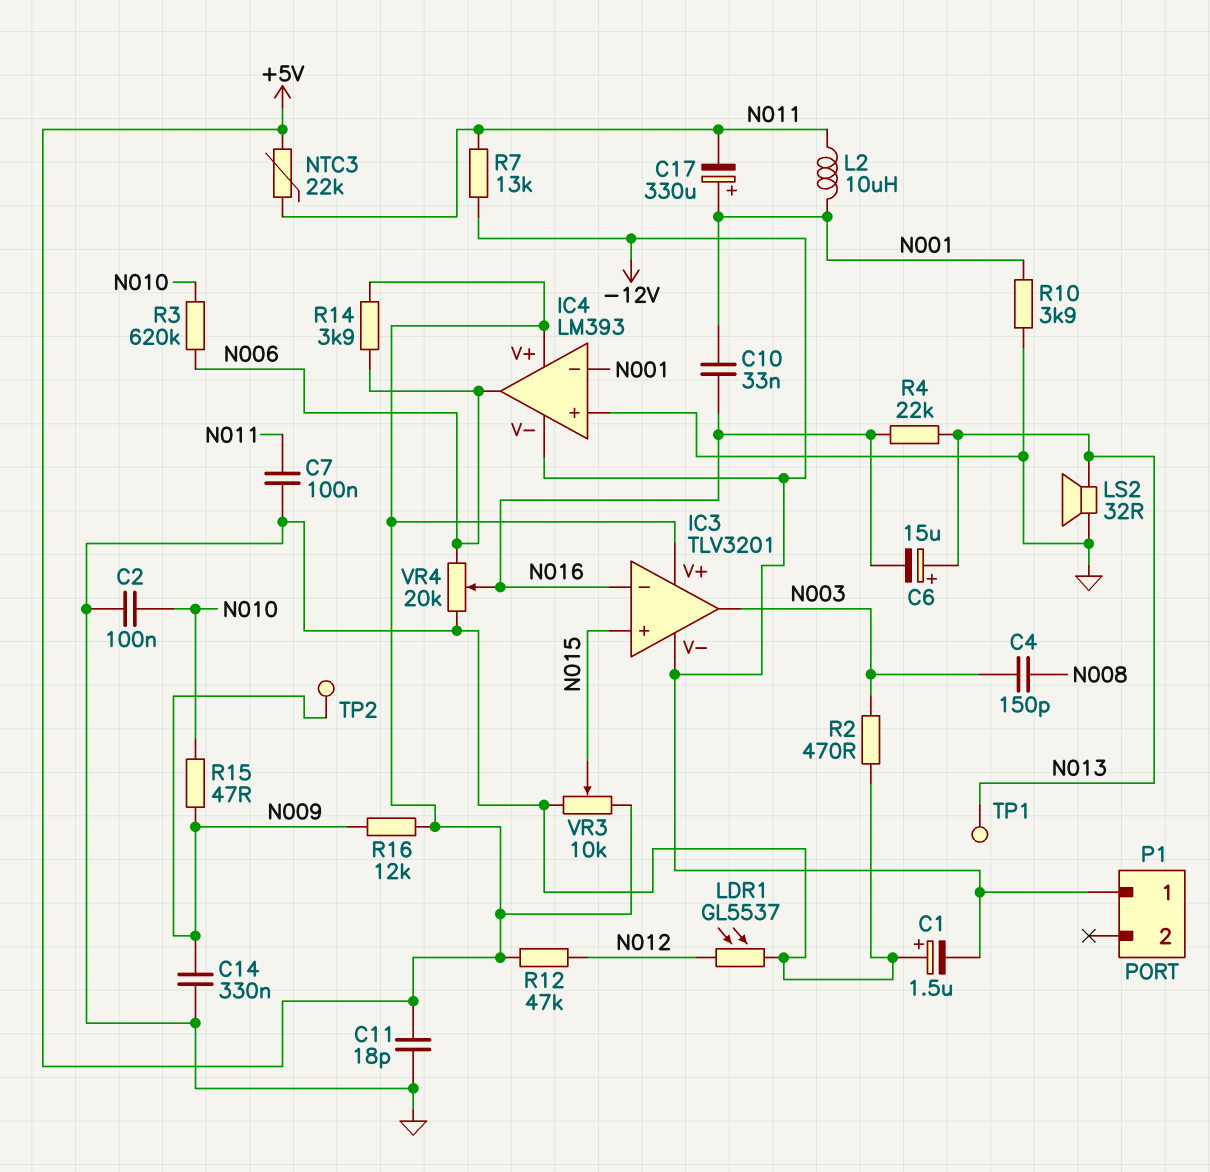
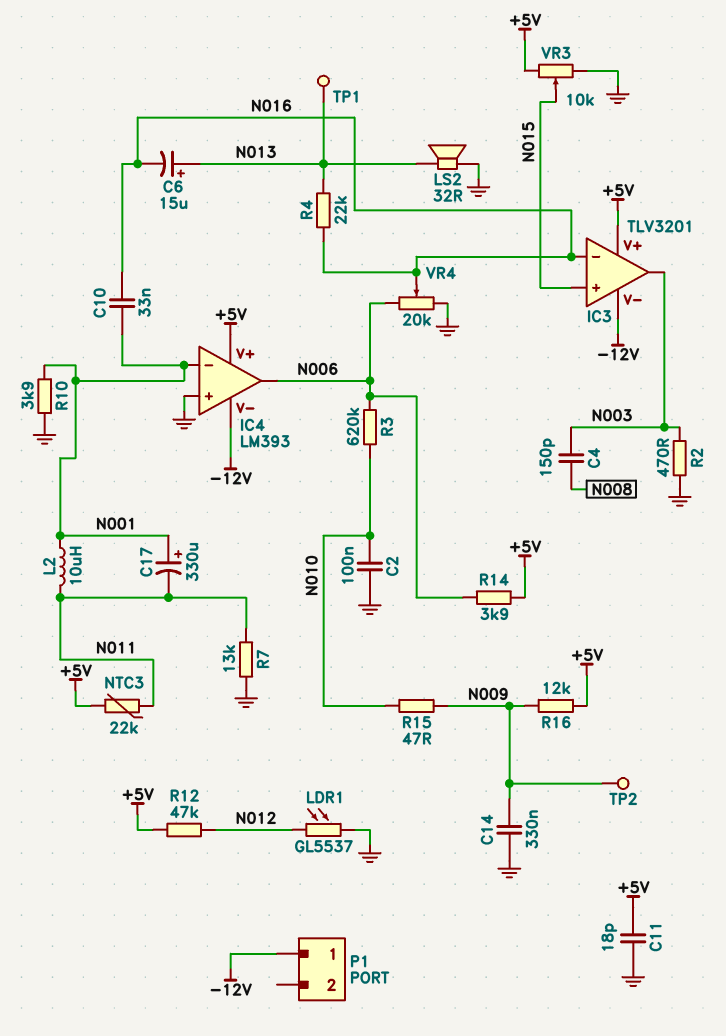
C1: 1.5uF (plus GND, minus -12V) -> none
C7: 100nF (GND, N011) -> none
R7: 13k (-12V, N011) -> 13k (GND, N011)

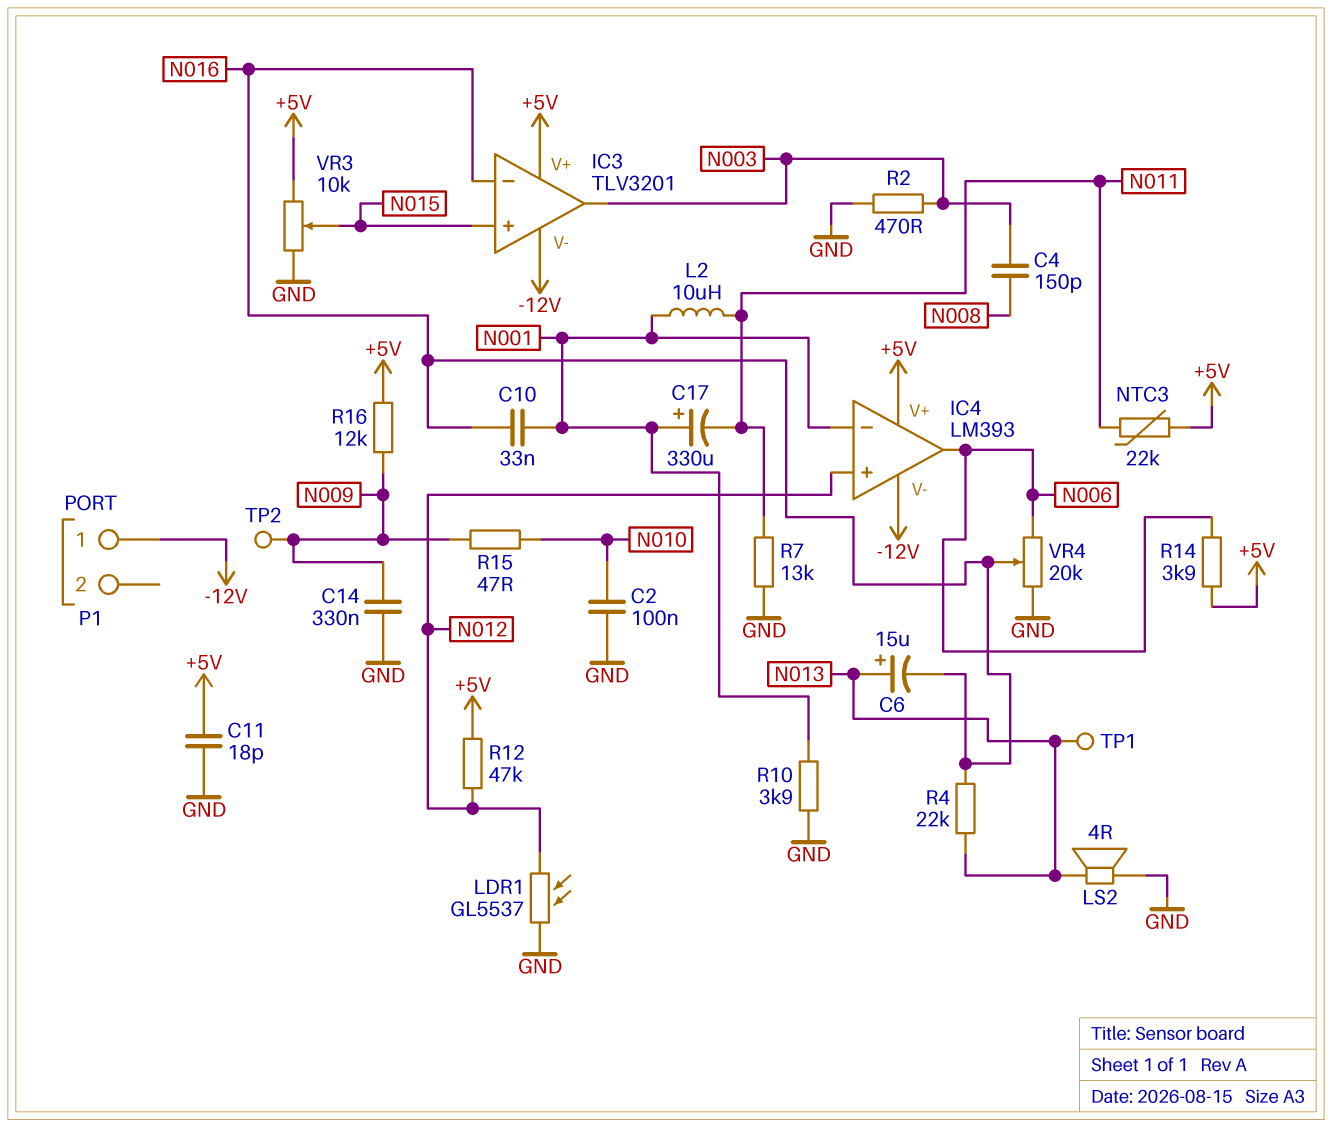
IC4 pin in+: GND -> N012
LS2: speaker 32R (GND, N013) -> speaker 4R (GND, N013)
R3: 620k (N006, N010) -> none

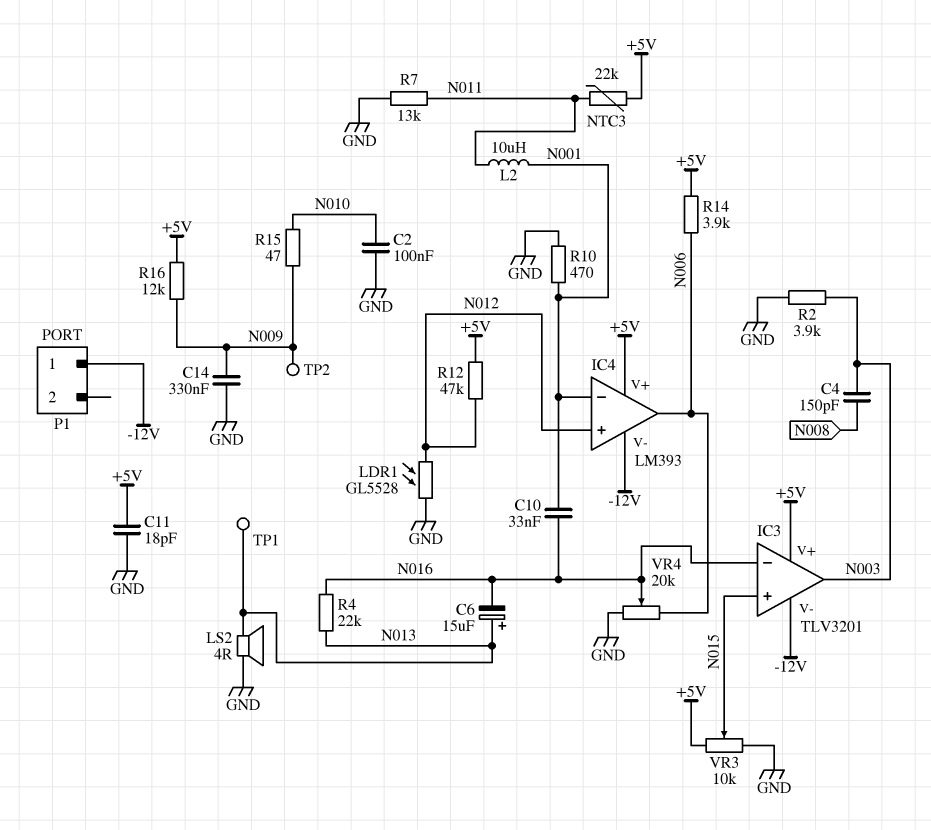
C17: 330uF (plus N001, minus N011) -> none
LDR1: GL5537 (GND, N012) -> GL5528 (GND, N012)
R2: 470 (GND, N003) -> 3.9k (GND, N003)
R10: 3.9k (GND, N001) -> 470 (GND, N001)

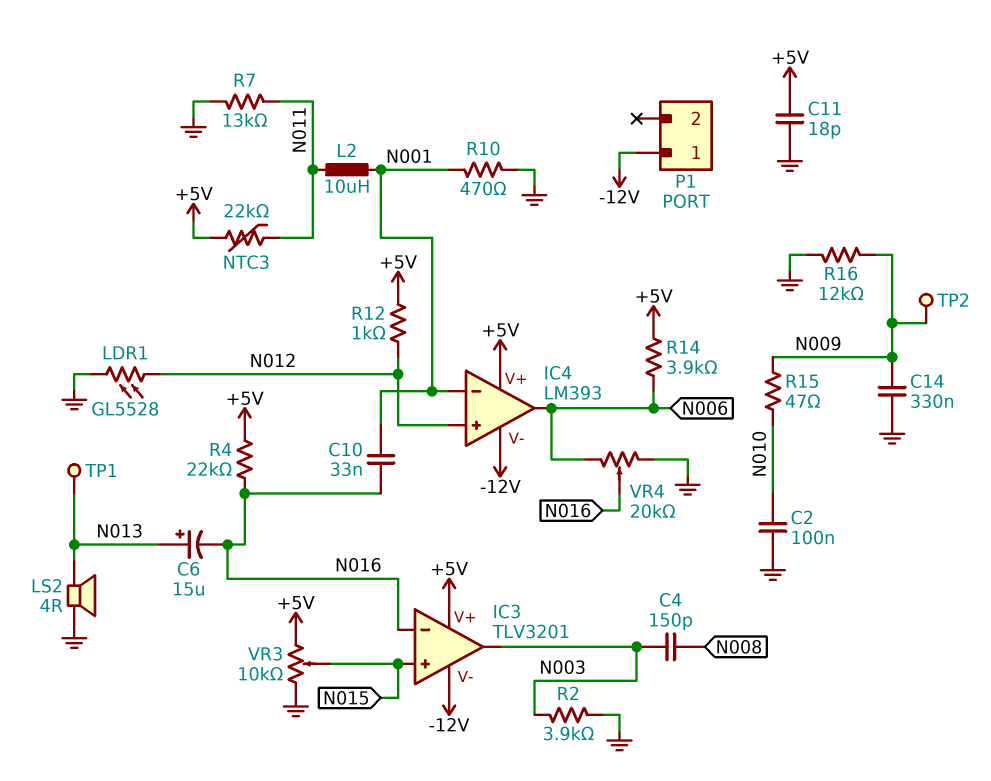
R4: 22k (N013, N016) -> 22k (+5V, N016)
R12: 47k (+5V, N012) -> 1k (+5V, N012)
R16: 12k (+5V, N009) -> 12k (GND, N009)

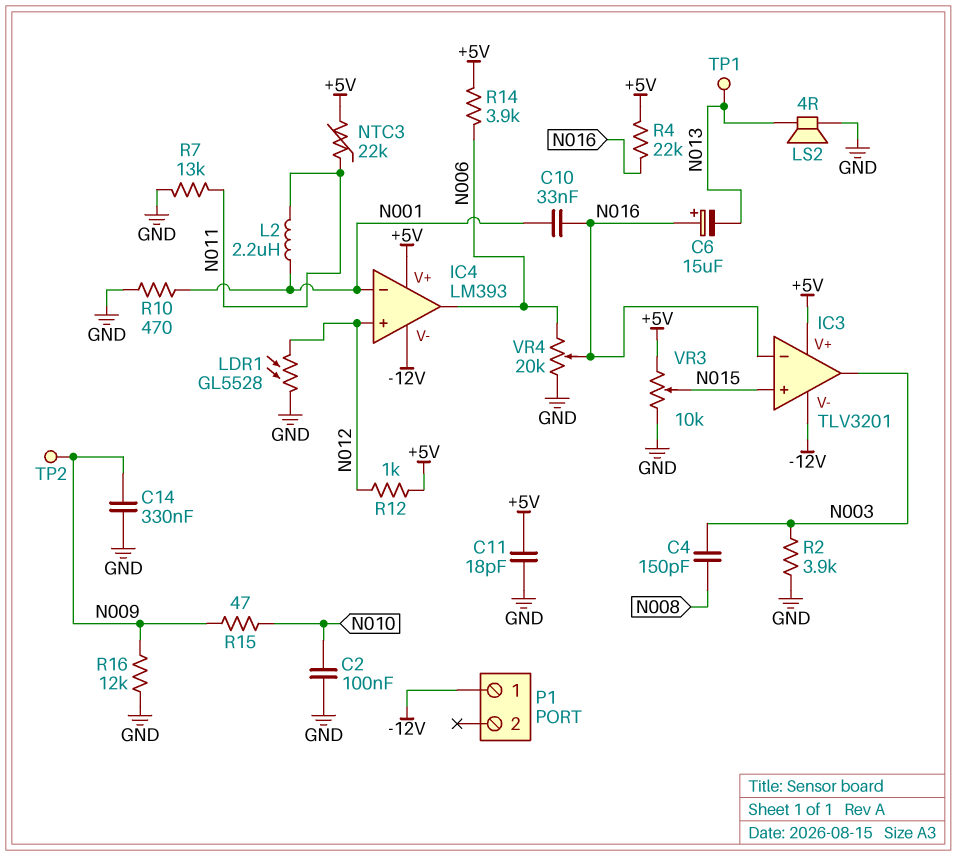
C6: 15uF (plus N013, minus N016) -> 15uF (plus N016, minus N013)
L2: 10uH (N001, N011) -> 2.2uH (N001, N011)

